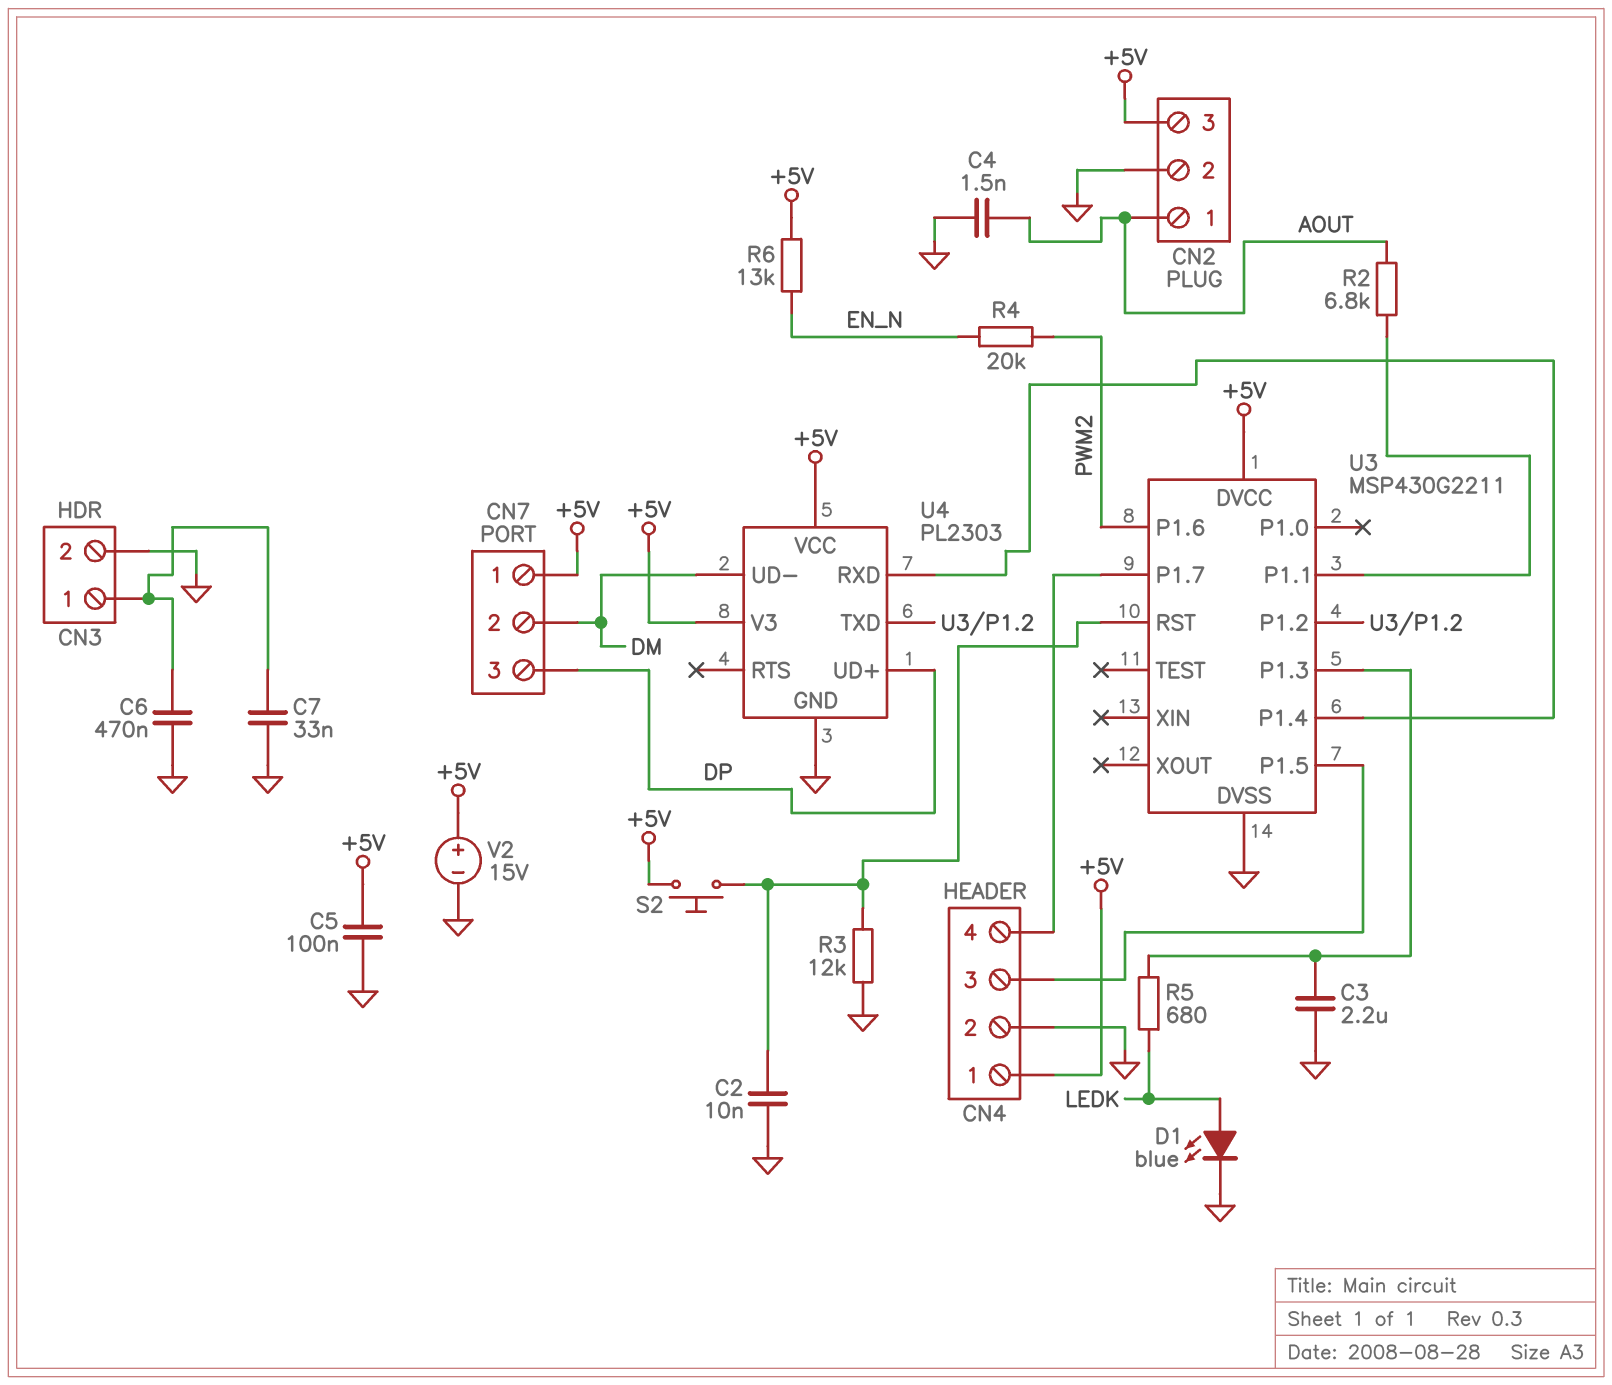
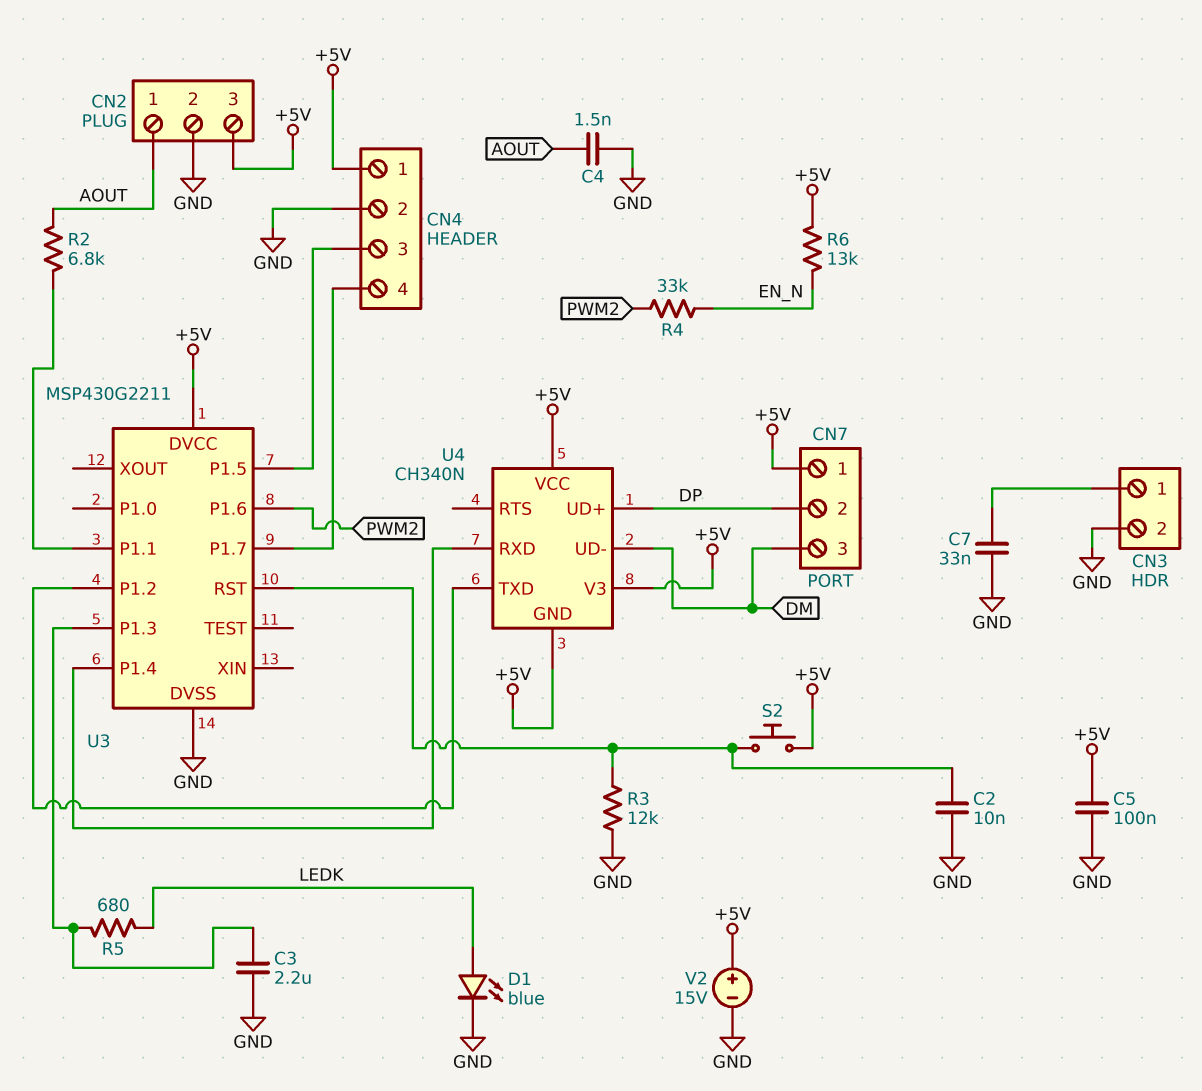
C6: 470nF (CN3/1, GND) -> none
CN7 pin 2: DM -> DP
CN7 pin 3: DP -> DM
R4: 20k (EN_N, PWM2) -> 33k (EN_N, PWM2)
U4: PL2303 -> CH340N
U4 pin GND: GND -> +5V

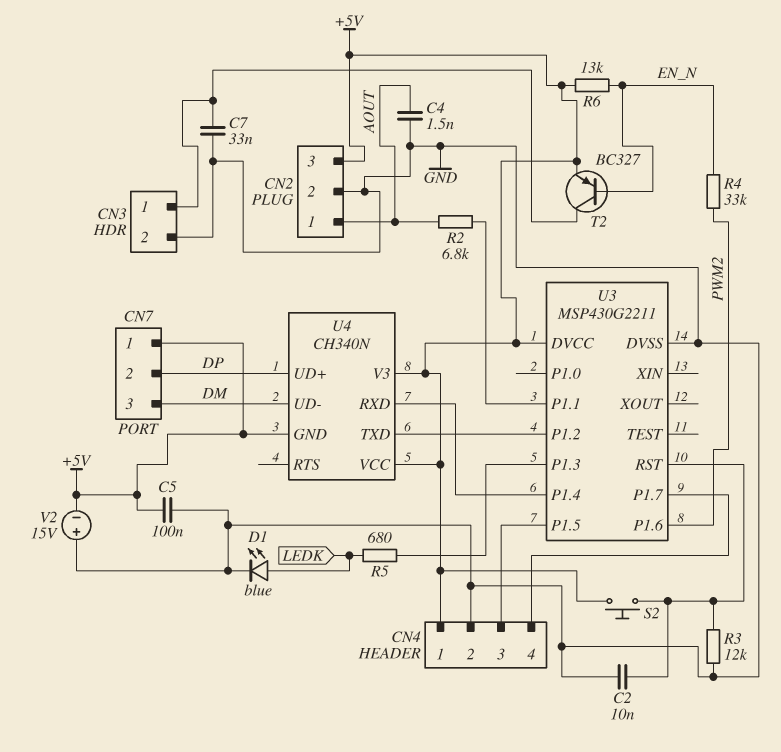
C3: 2.2uF (GND, U3/P1.3) -> none
T2: none -> PNP BC327 (B EN_N, C CN3/1, E +5V)
V2: 15V (plus +5V, minus GND) -> 15V (plus GND, minus +5V)

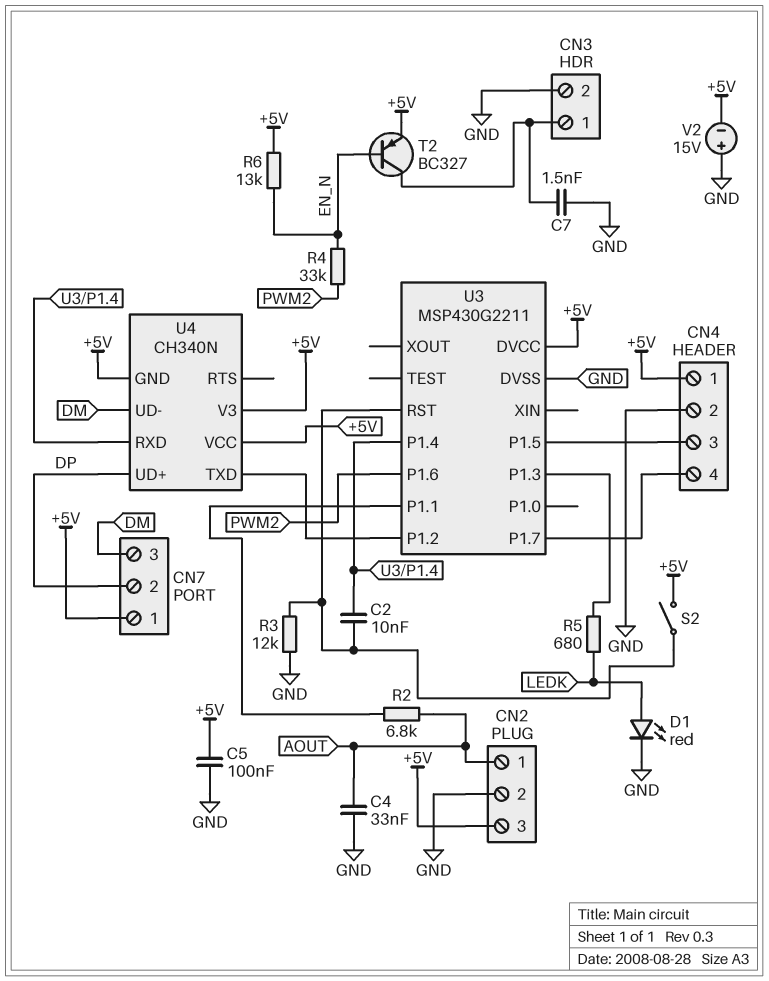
C2: 10nF (GND, U3/RST) -> 10nF (U3/P1.4, U3/RST)
C4: 1.5nF (AOUT, GND) -> 33nF (AOUT, GND)
C7: 33nF (CN3/1, GND) -> 1.5nF (CN3/1, GND)
D1: LED blue (A LEDK, K GND) -> LED red (A LEDK, K GND)
S2: button (+5V, U3/RST) -> switch (+5V, U3/RST)

